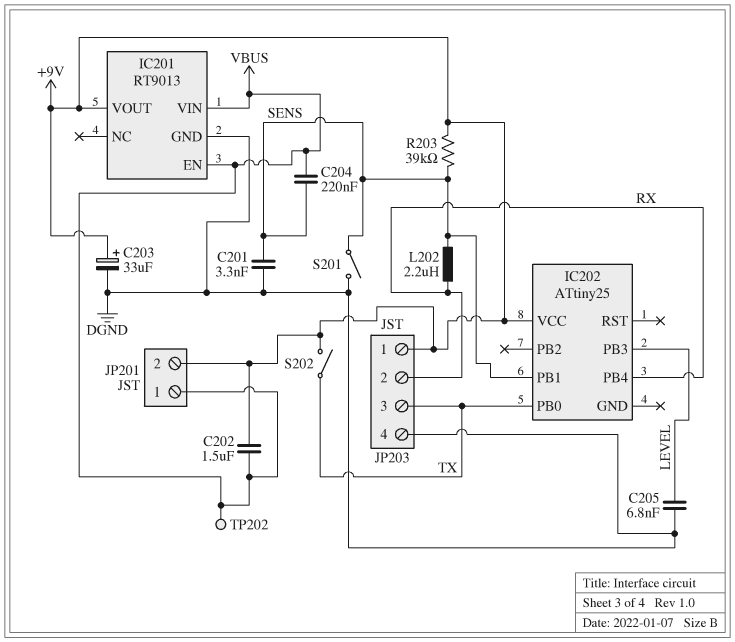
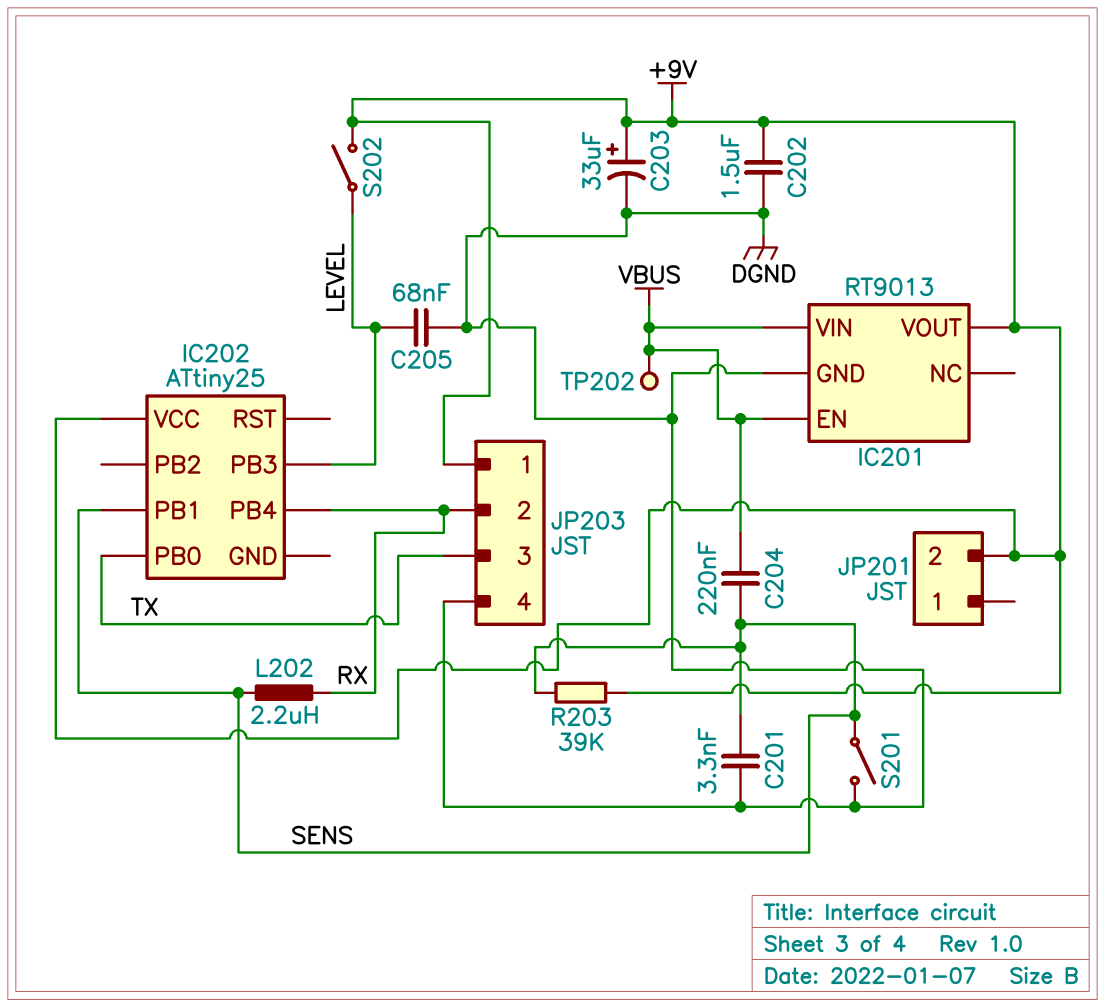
C202: 1.5uF (+9V, VBUS) -> 1.5uF (+9V, DGND)
C205: 6.8nF (DGND, LEVEL) -> 68nF (DGND, LEVEL)
JP201 pin 1: VBUS -> none
S202: switch (+9V, TX) -> switch (+9V, LEVEL)

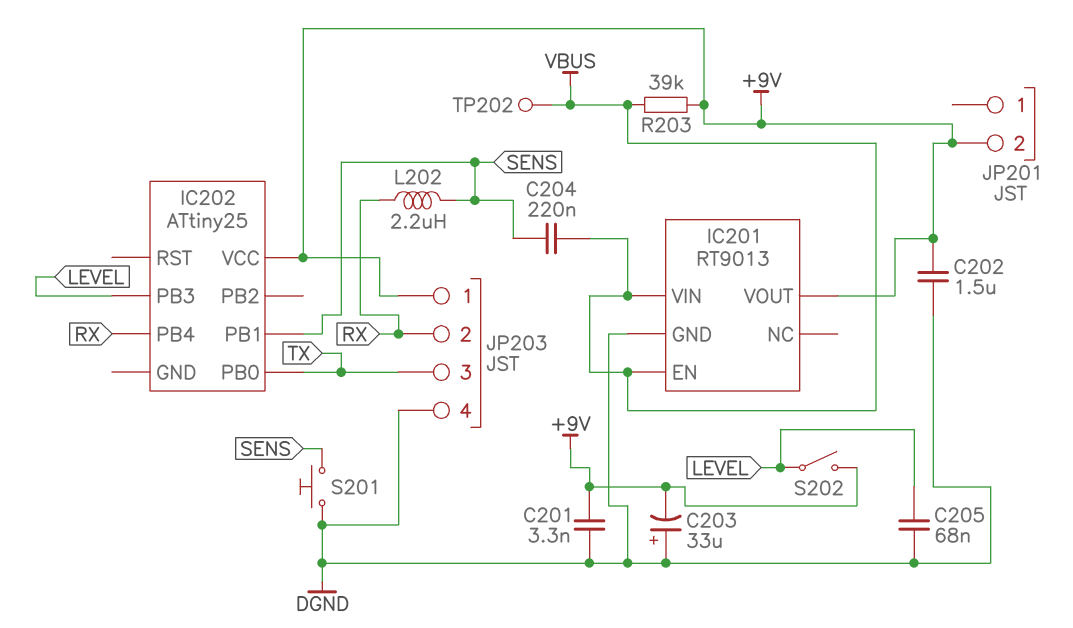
C201: 3.3nF (DGND, SENS) -> 3.3nF (+9V, DGND)
C203: 33uF (plus +9V, minus DGND) -> 33uF (plus DGND, minus +9V)
R203: 39k (+9V, SENS) -> 39k (+9V, VBUS)
S201: switch (DGND, SENS) -> button (DGND, SENS)

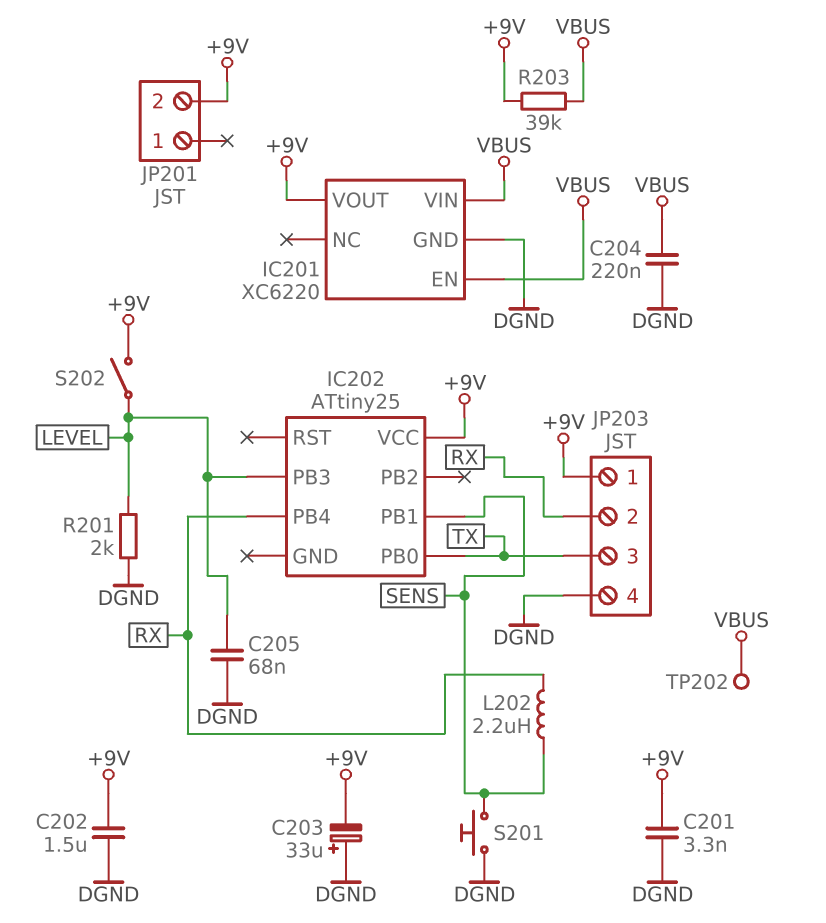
C204: 220nF (SENS, VBUS) -> 220nF (DGND, VBUS)
IC201: RT9013 -> XC6220
R201: none -> 2k (DGND, LEVEL)

